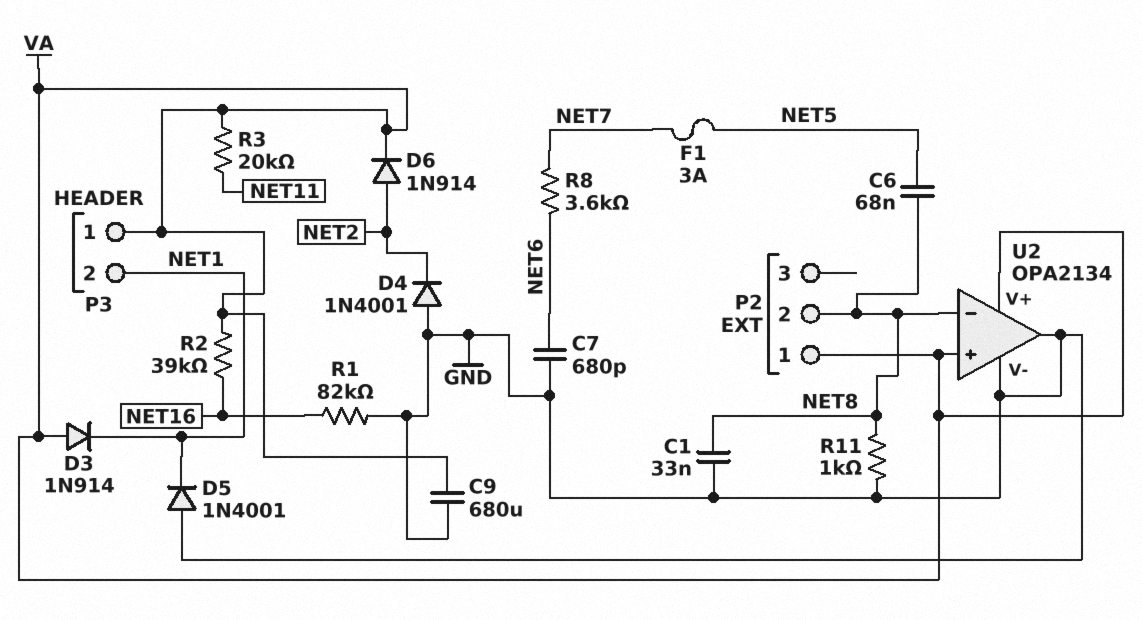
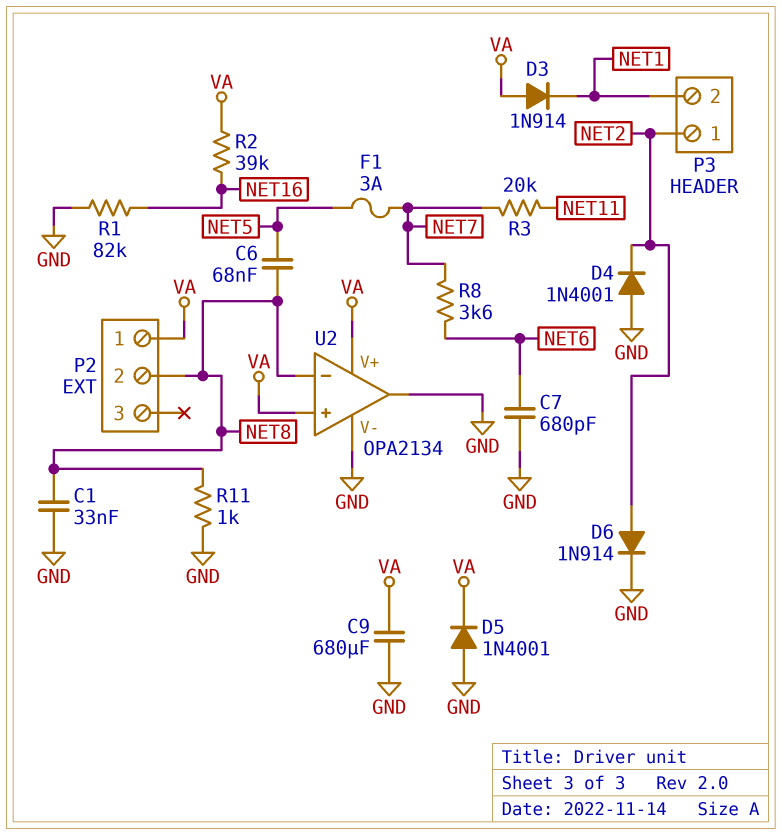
D5: diode 1N4001 (A GND, K NET1) -> diode 1N4001 (A GND, K VA)
D6: diode 1N914 (A NET2, K VA) -> diode 1N914 (A NET2, K GND)
P3 pin 1: VA -> NET2
R3: 20k (NET11, VA) -> 20k (NET7, NET11)

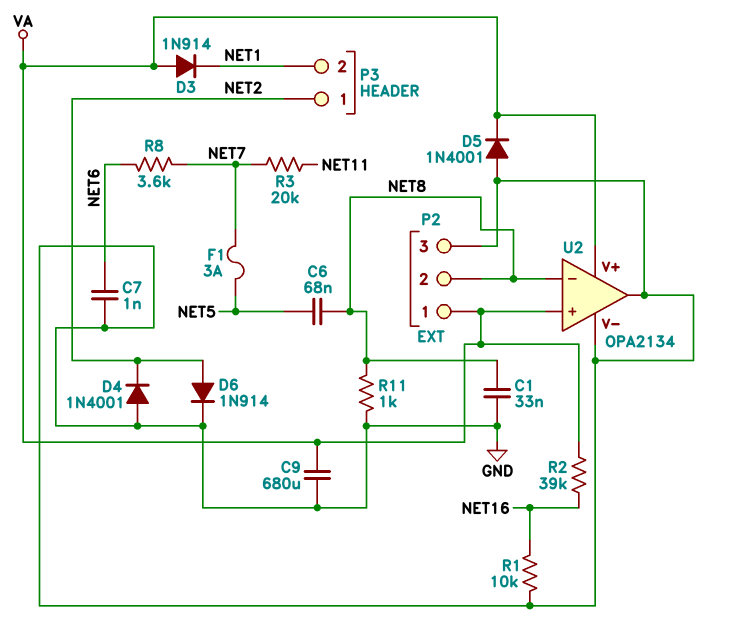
C7: 680pF (GND, NET6) -> 1nF (GND, NET6)
P2 pin 3: none -> GND
R1: 82k (GND, NET16) -> 10k (GND, NET16)

